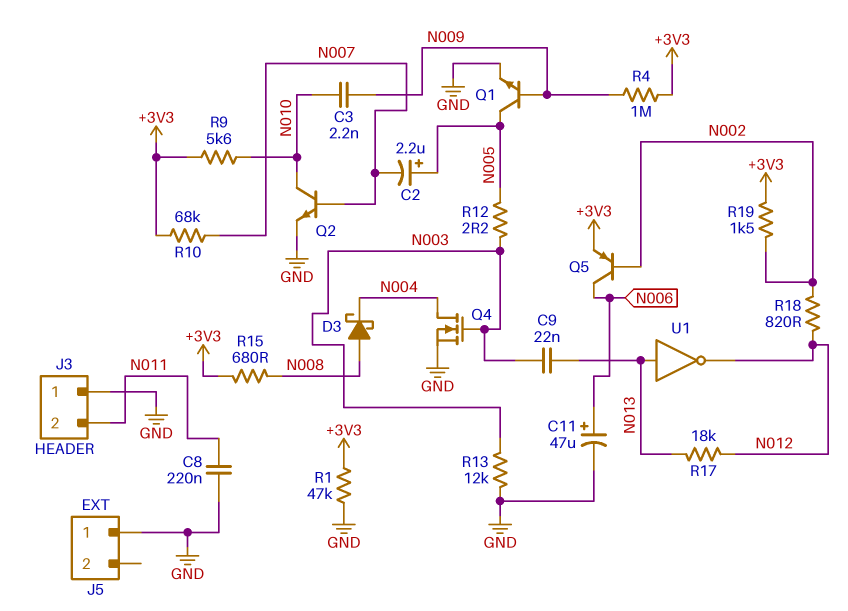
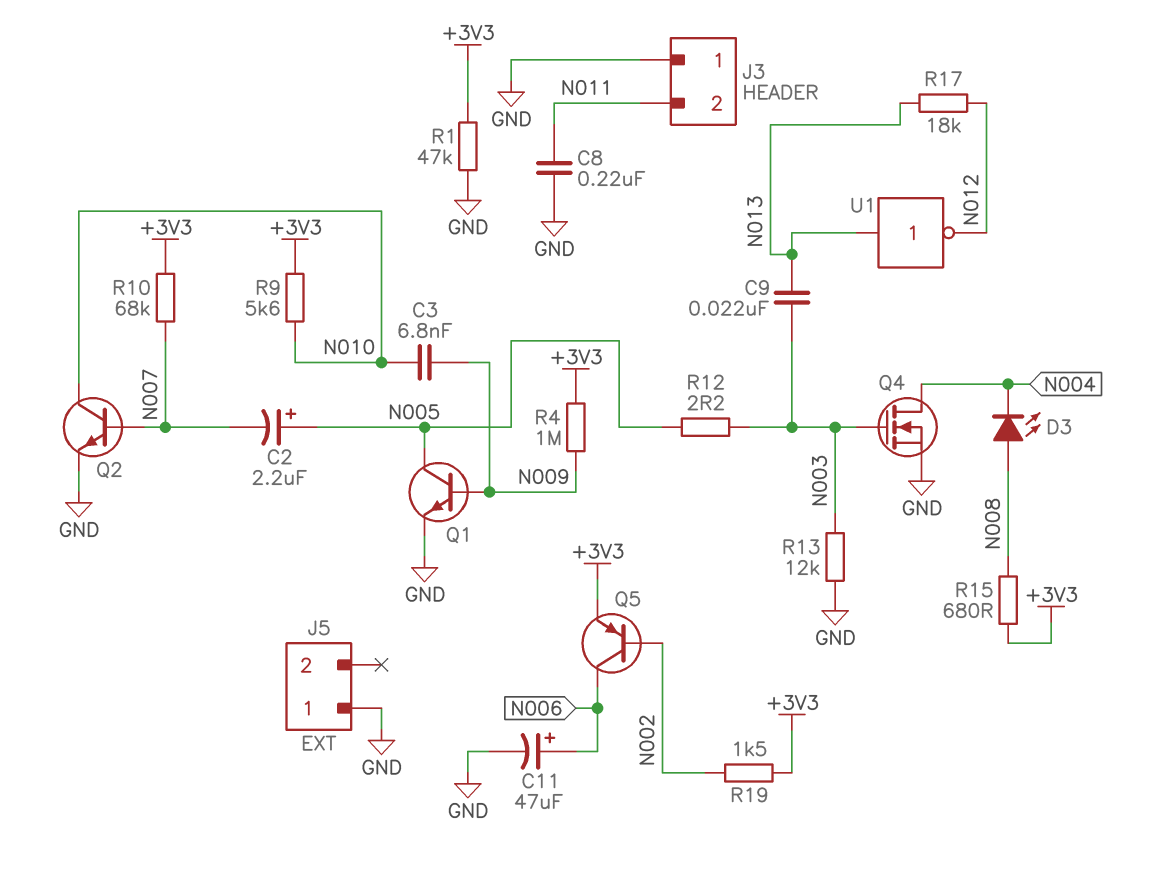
C3: 2.2nF (N009, N010) -> 6.8nF (N009, N010)
D3: schottky (A N008, K N004) -> LED (A N008, K N004)
R18: 820 (N002, N012) -> none

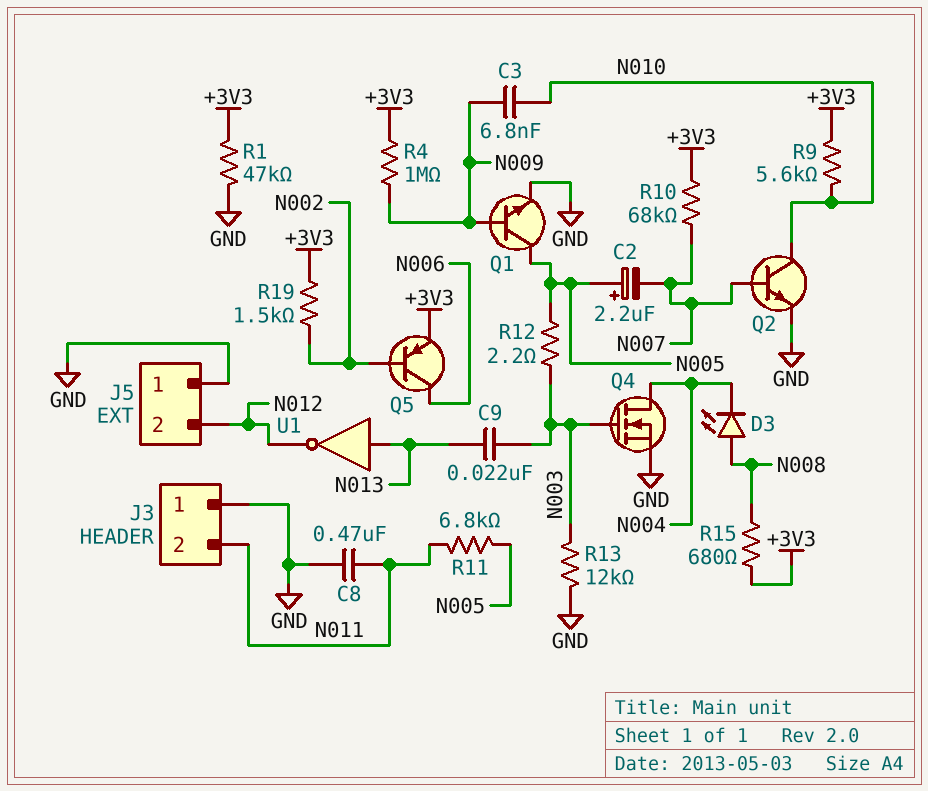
C8: 220nF (GND, N011) -> 470nF (GND, N011)
C11: 47uF (plus N006, minus GND) -> none
J5 pin 2: none -> N012
R11: none -> 6.8k (N005, N011)
R17: 18k (N012, N013) -> none

